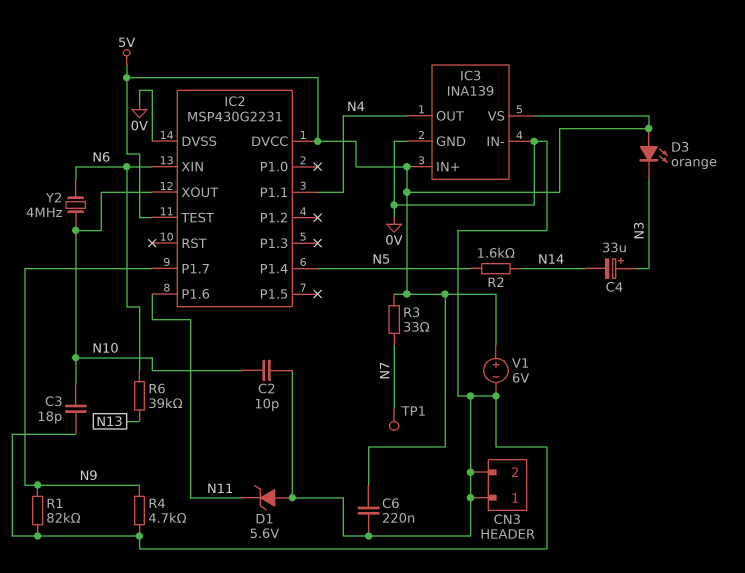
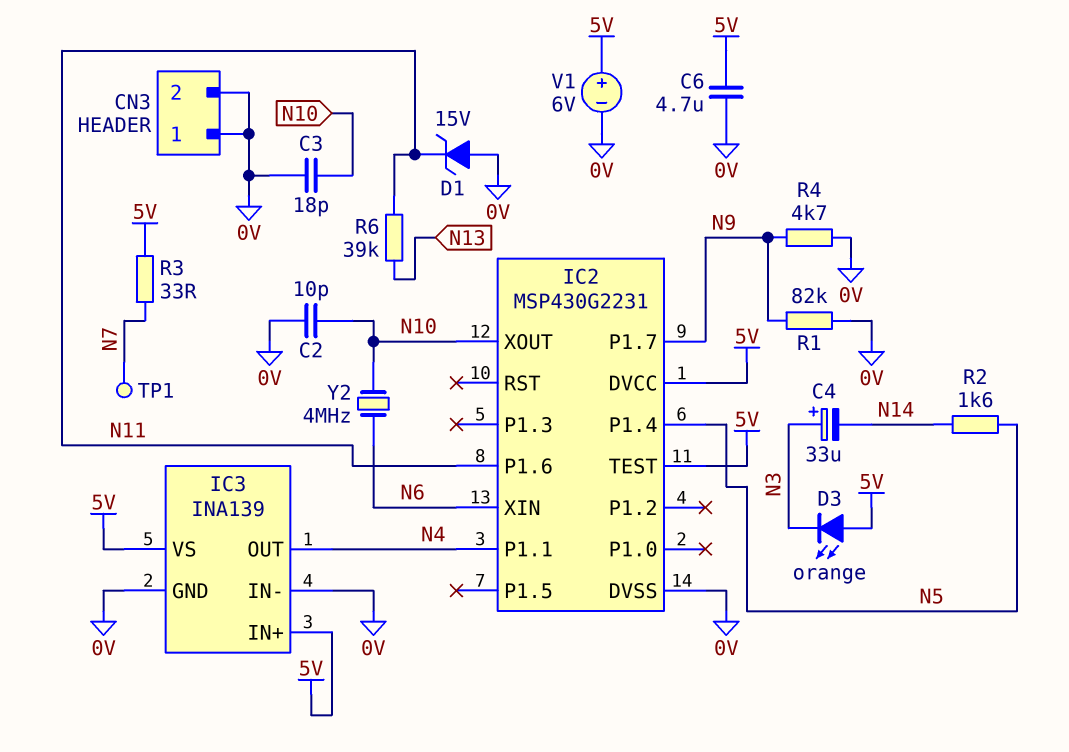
C6: 220nF (0V, 5V) -> 4.7uF (0V, 5V)
D1: zener 5.6V (A 0V, K N11) -> zener 15V (A 0V, K N11)
R6: 39k (N6, N13) -> 39k (N11, N13)

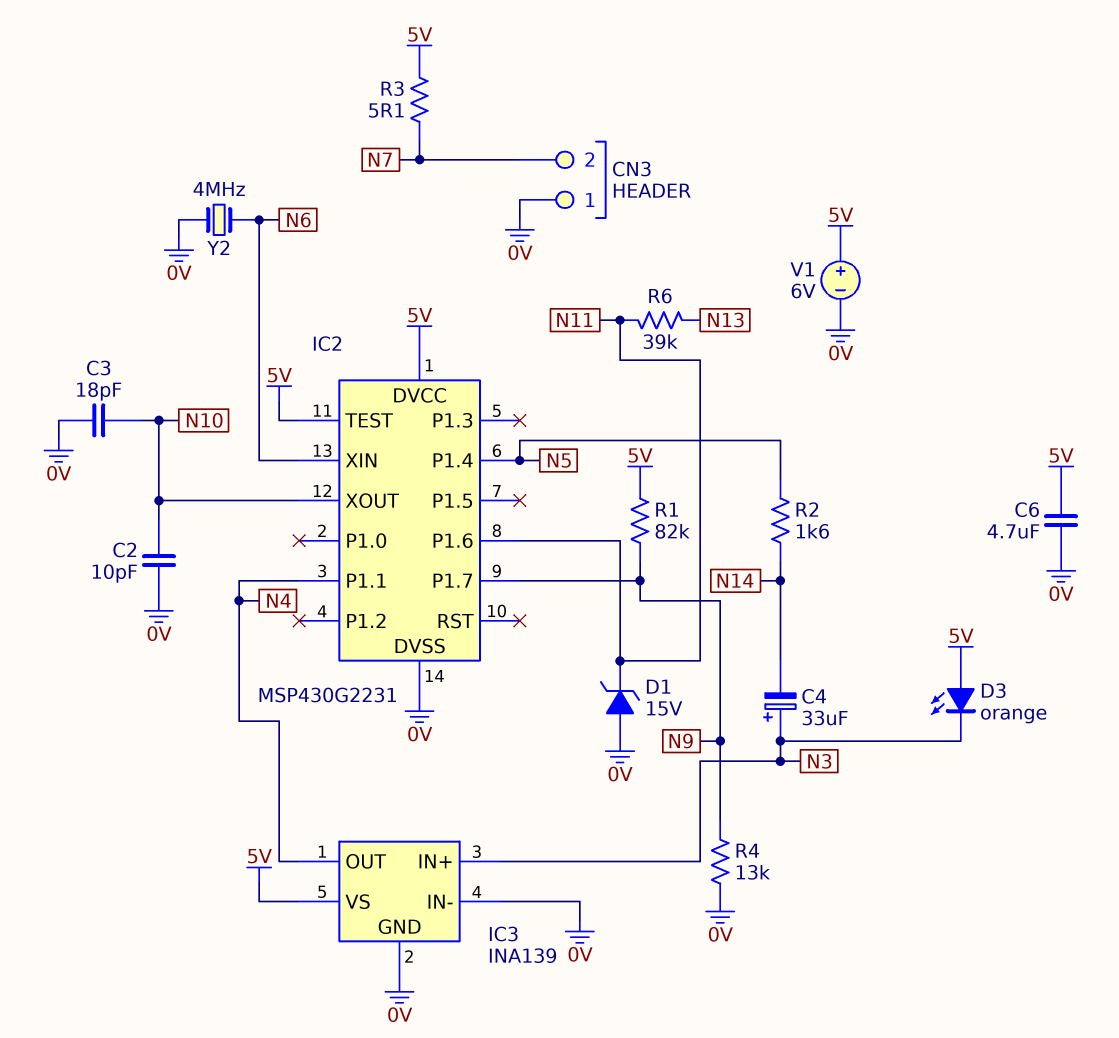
CN3 pin 2: 0V -> N7
IC3 pin IN+: 5V -> N3
R1: 82k (0V, N9) -> 82k (5V, N9)
R3: 33 (5V, N7) -> 5.1 (5V, N7)
R4: 4.7k (0V, N9) -> 13k (0V, N9)
TP1: test point (N7) -> none
Y2: 4MHz (N6, N10) -> 4MHz (0V, N6)

